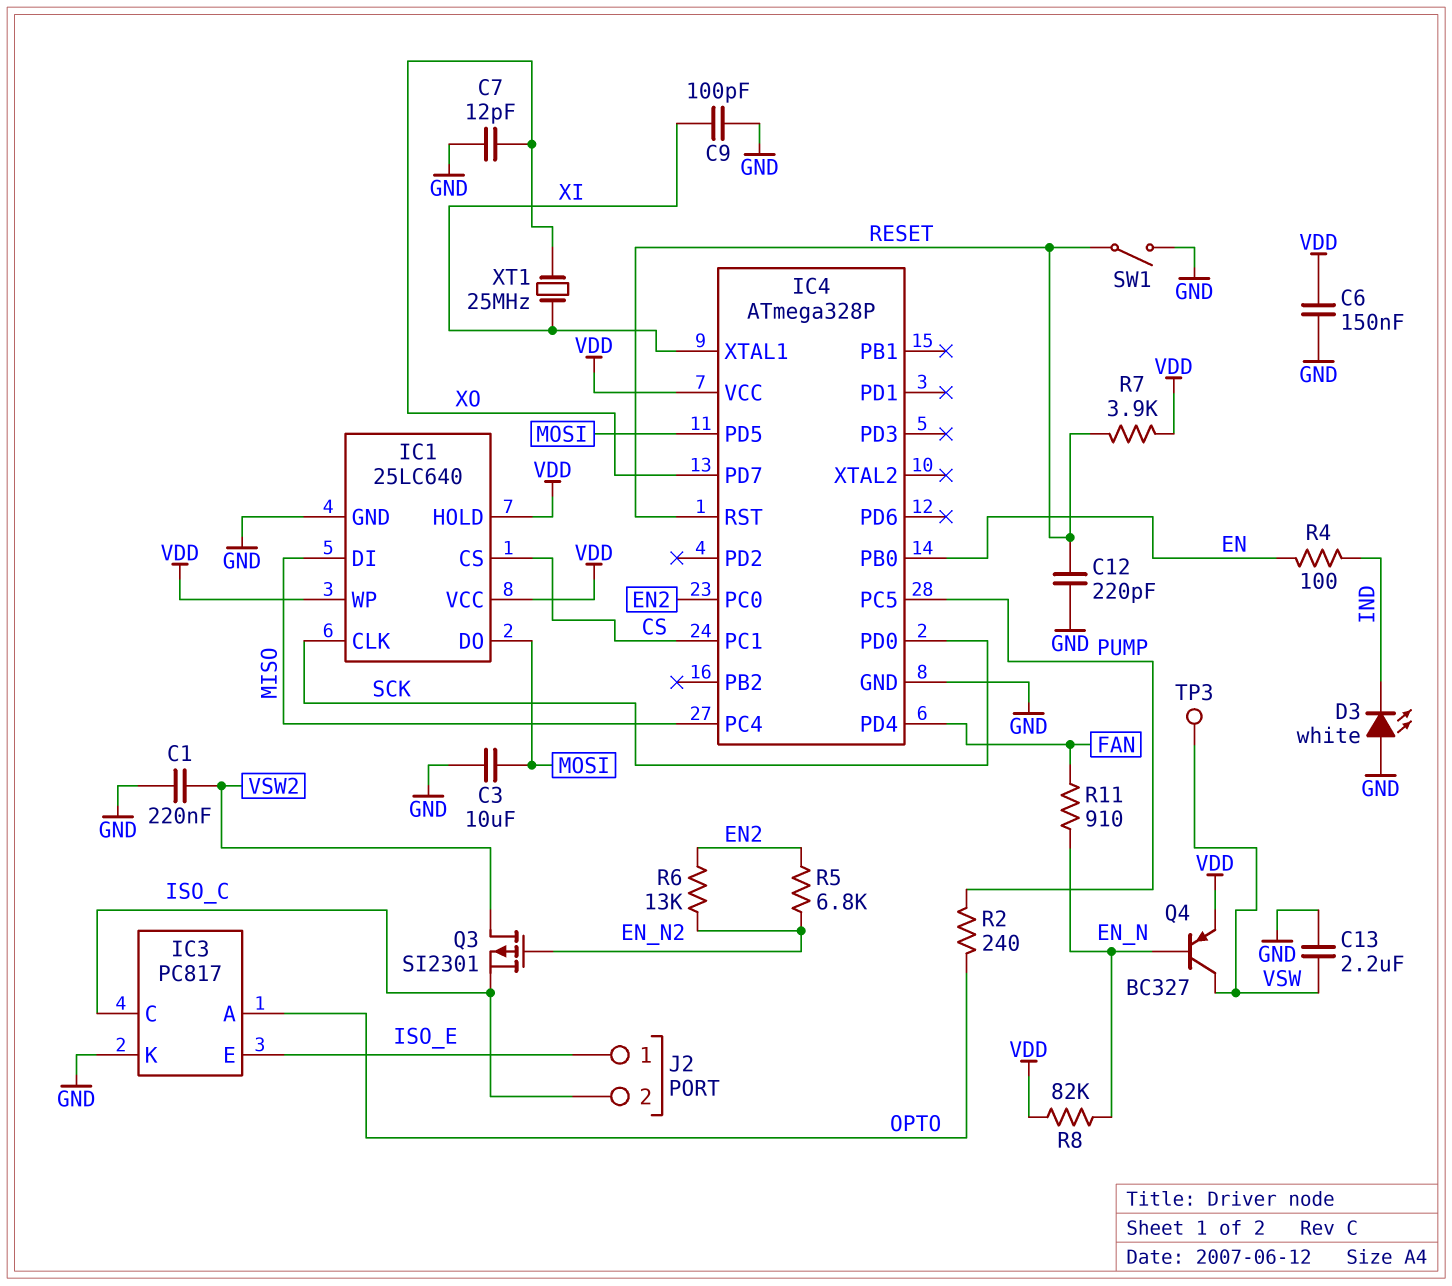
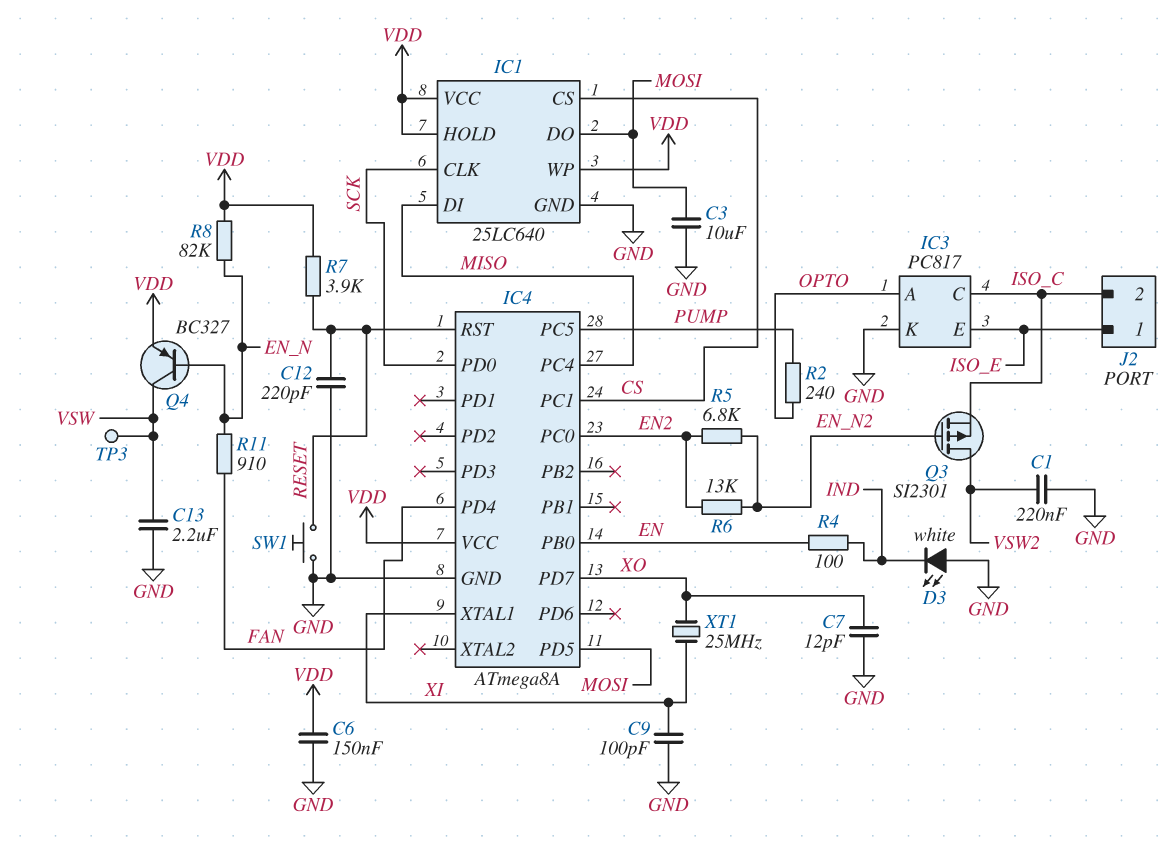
IC4: ATmega328P -> ATmega8A
SW1: switch (GND, RESET) -> button (GND, RESET)

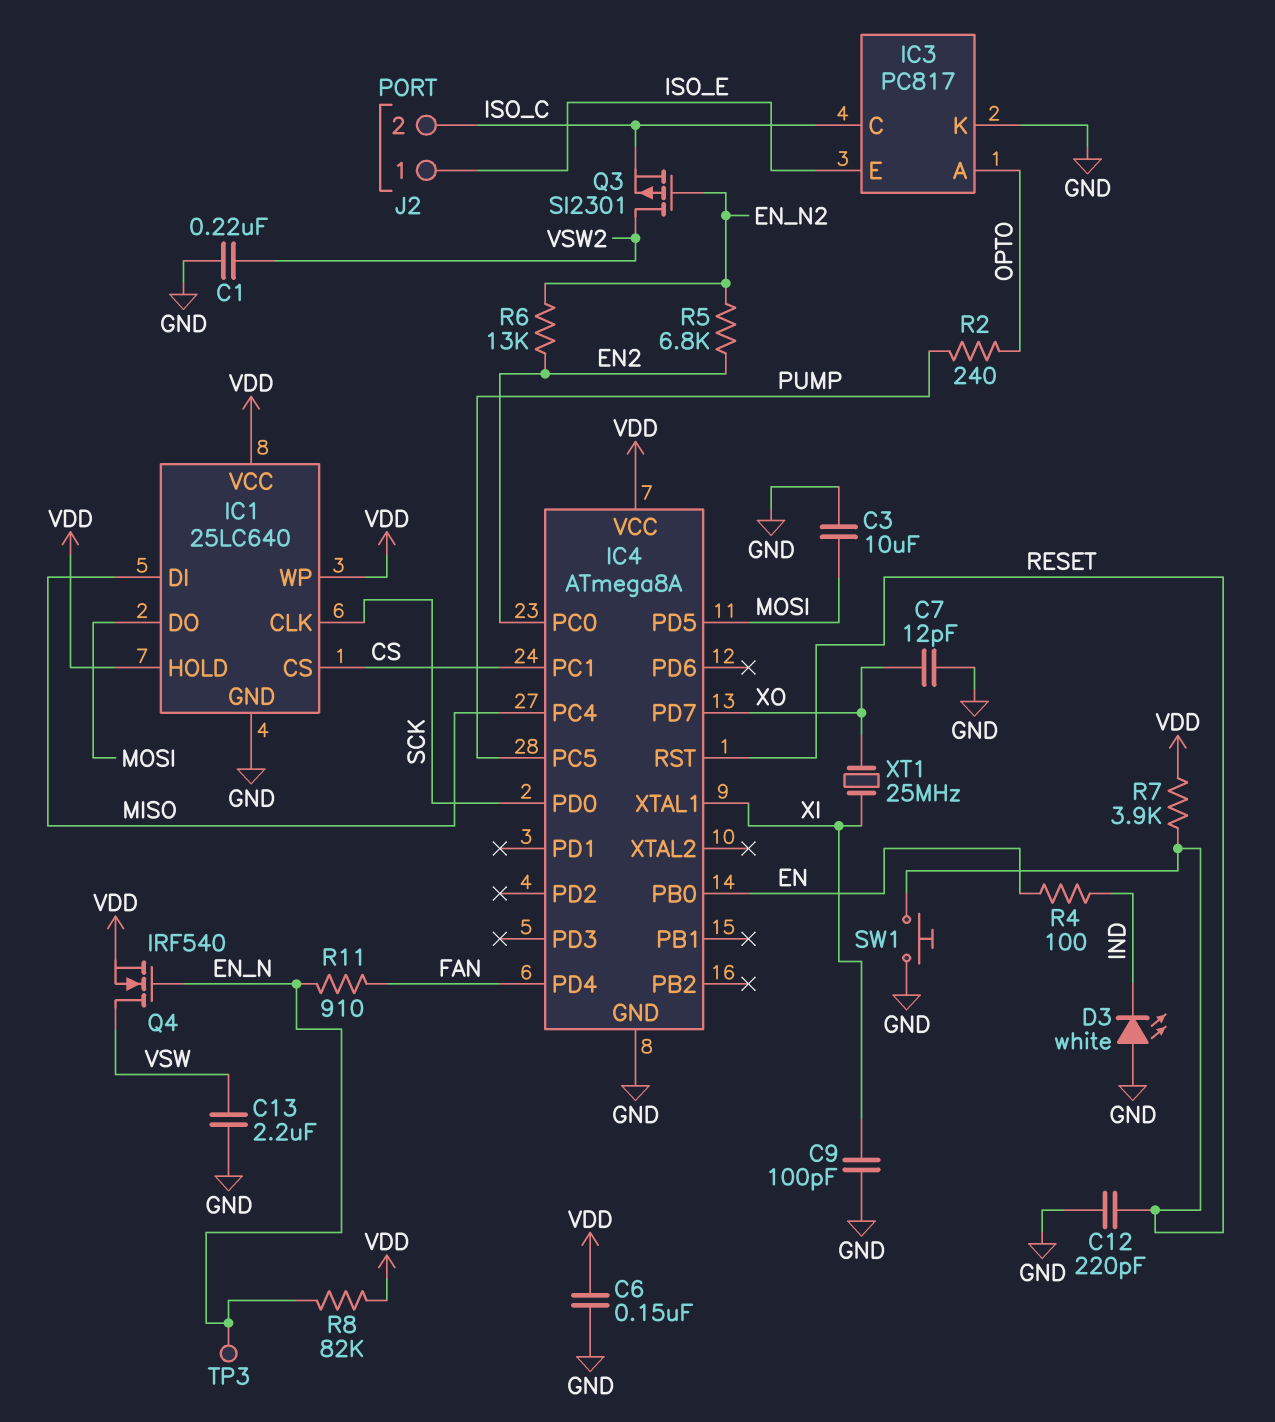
Q4: PNP BC327 (B EN_N, C VSW, E VDD) -> NMOS IRF540 (G EN_N, D VSW, S VDD)
TP3: test point (VSW) -> test point (EN_N)

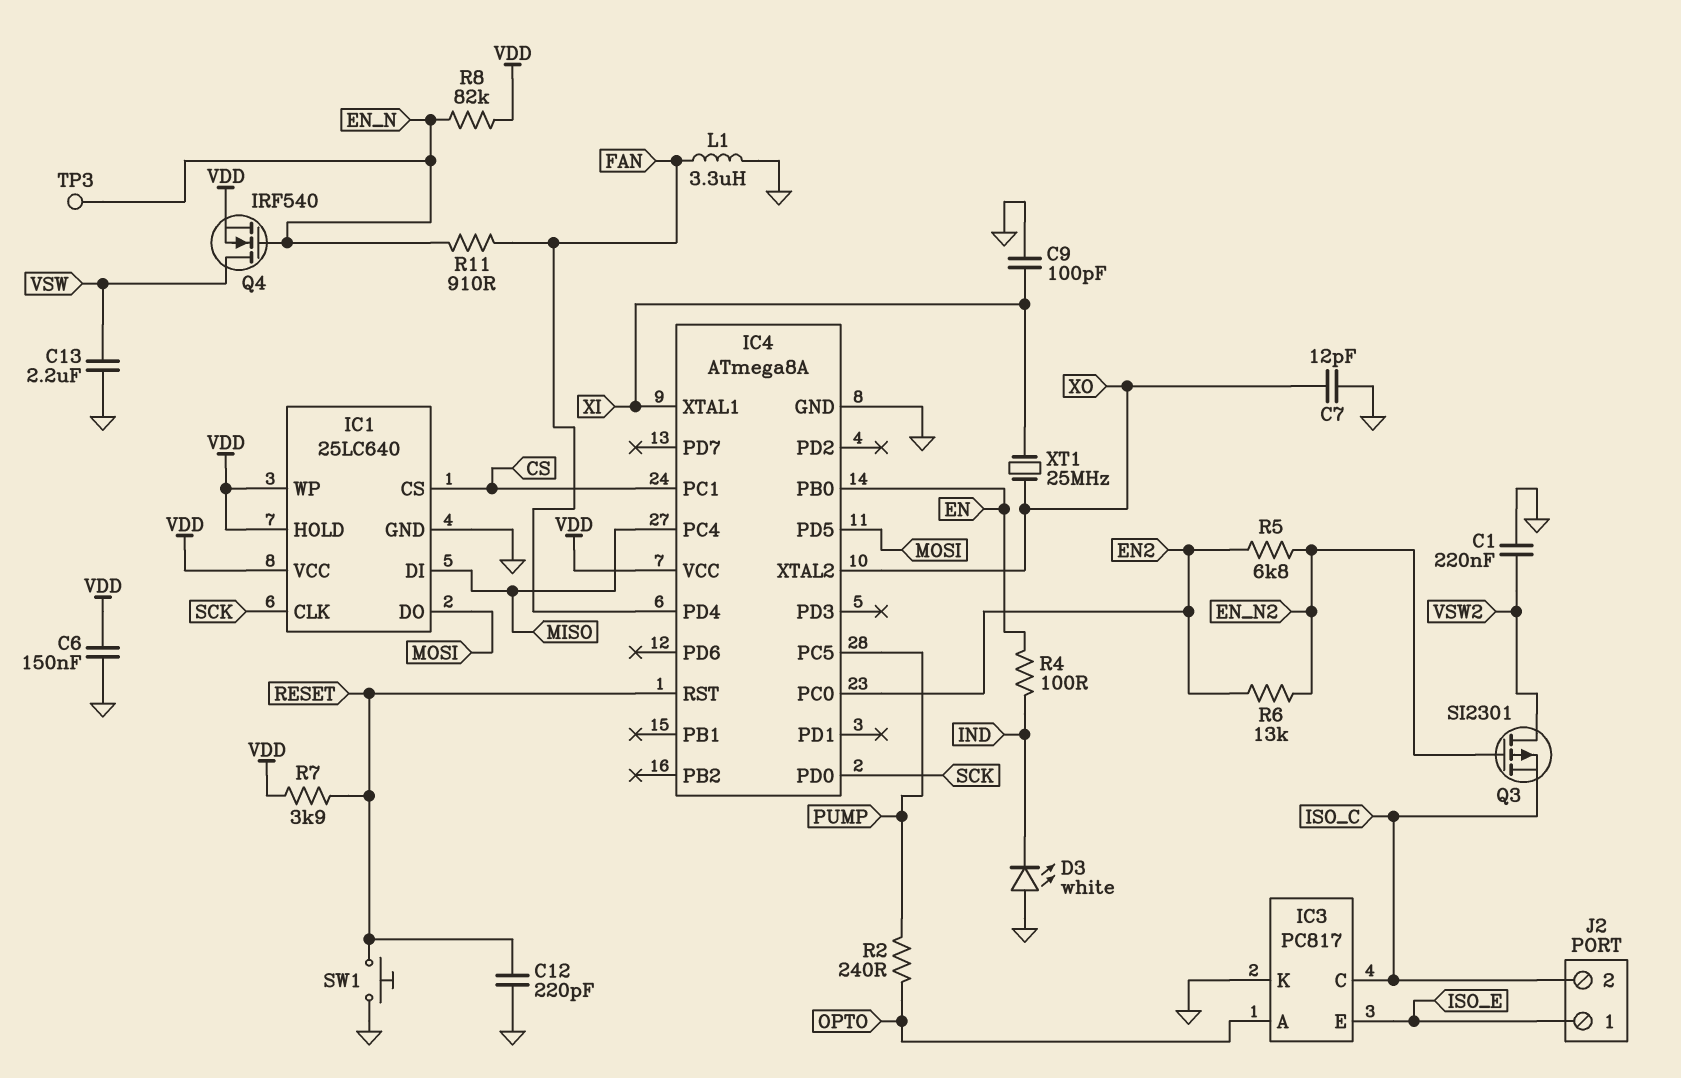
C3: 10uF (GND, MOSI) -> none
IC4 pin PD7: XO -> none
IC4 pin XTAL2: none -> XO
L1: none -> 3.3uH (FAN, GND)

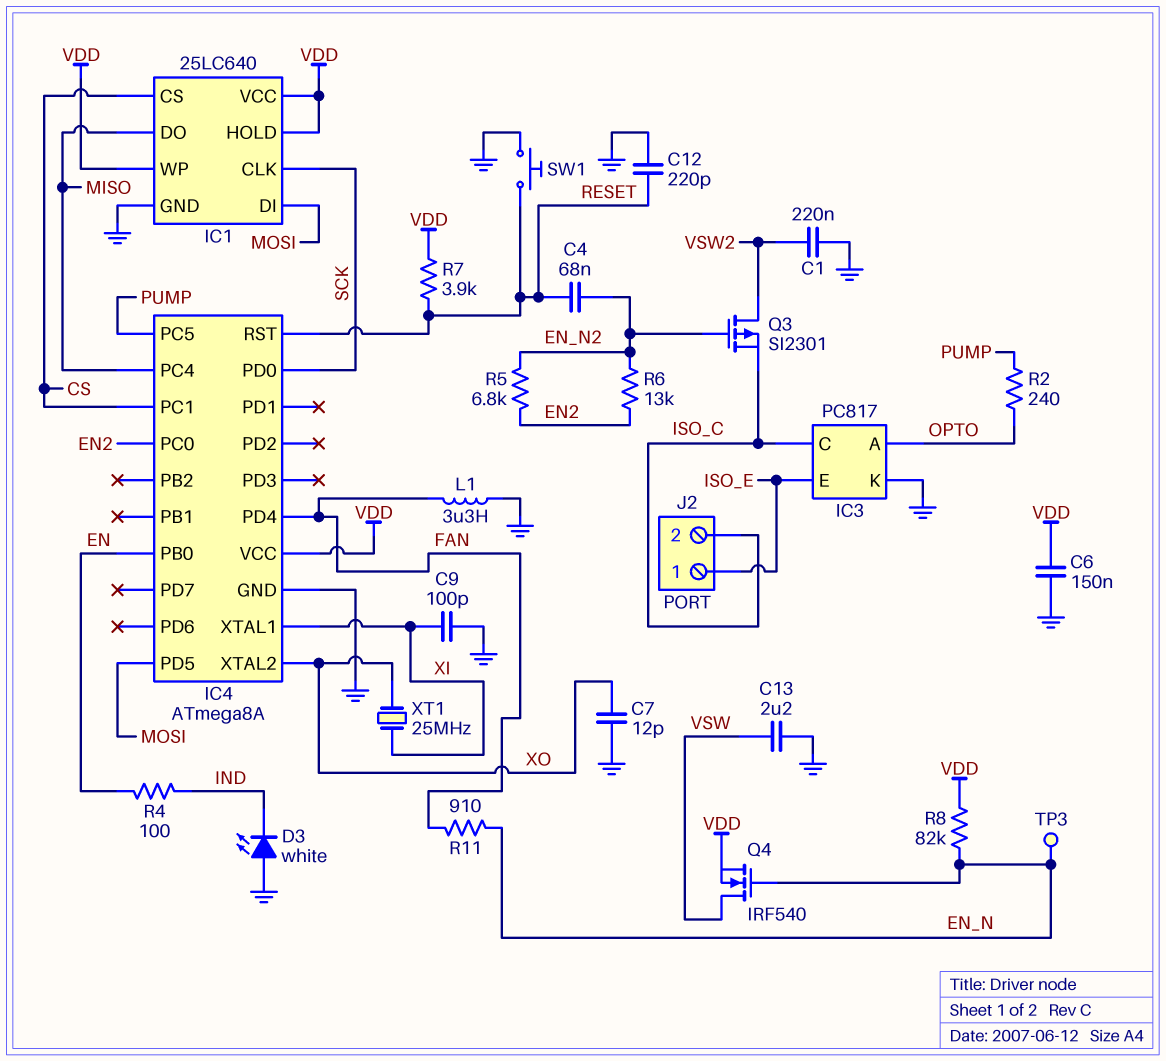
C4: none -> 68nF (EN_N2, RESET)
IC1 pin DI: MISO -> MOSI
IC1 pin DO: MOSI -> MISO

